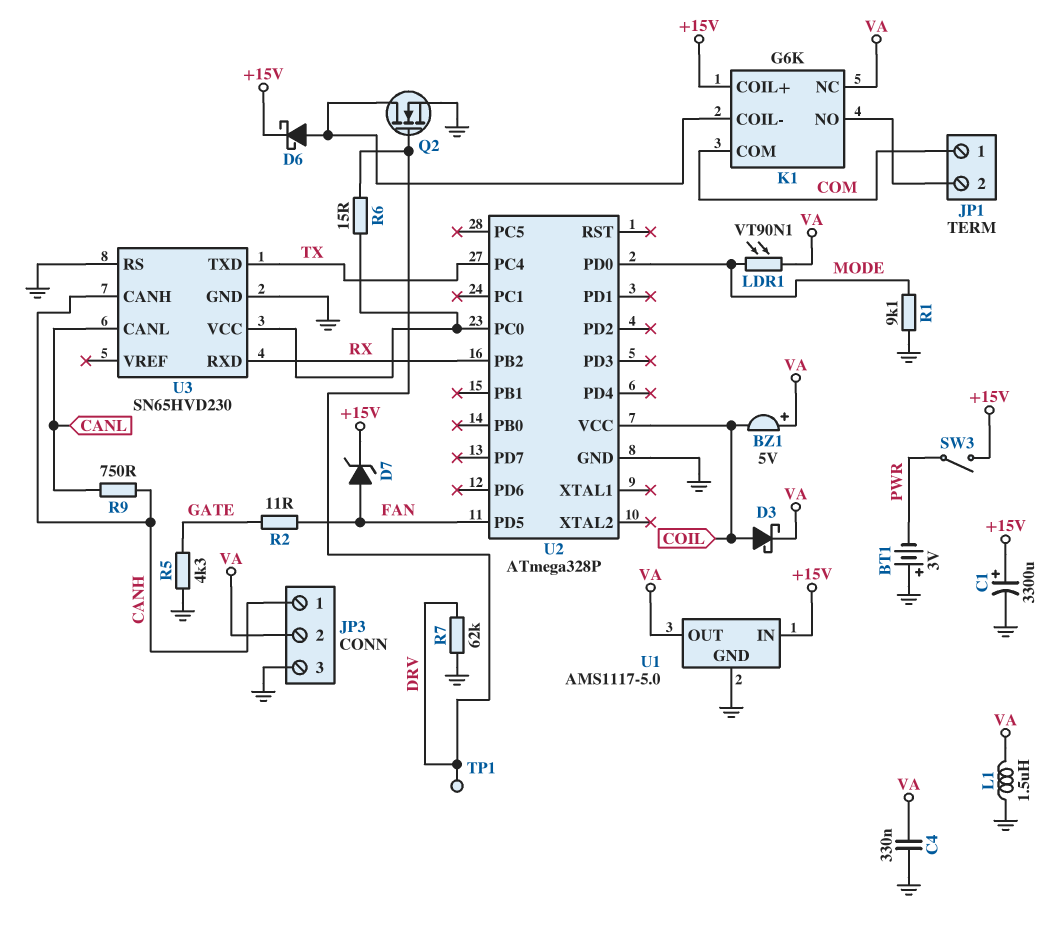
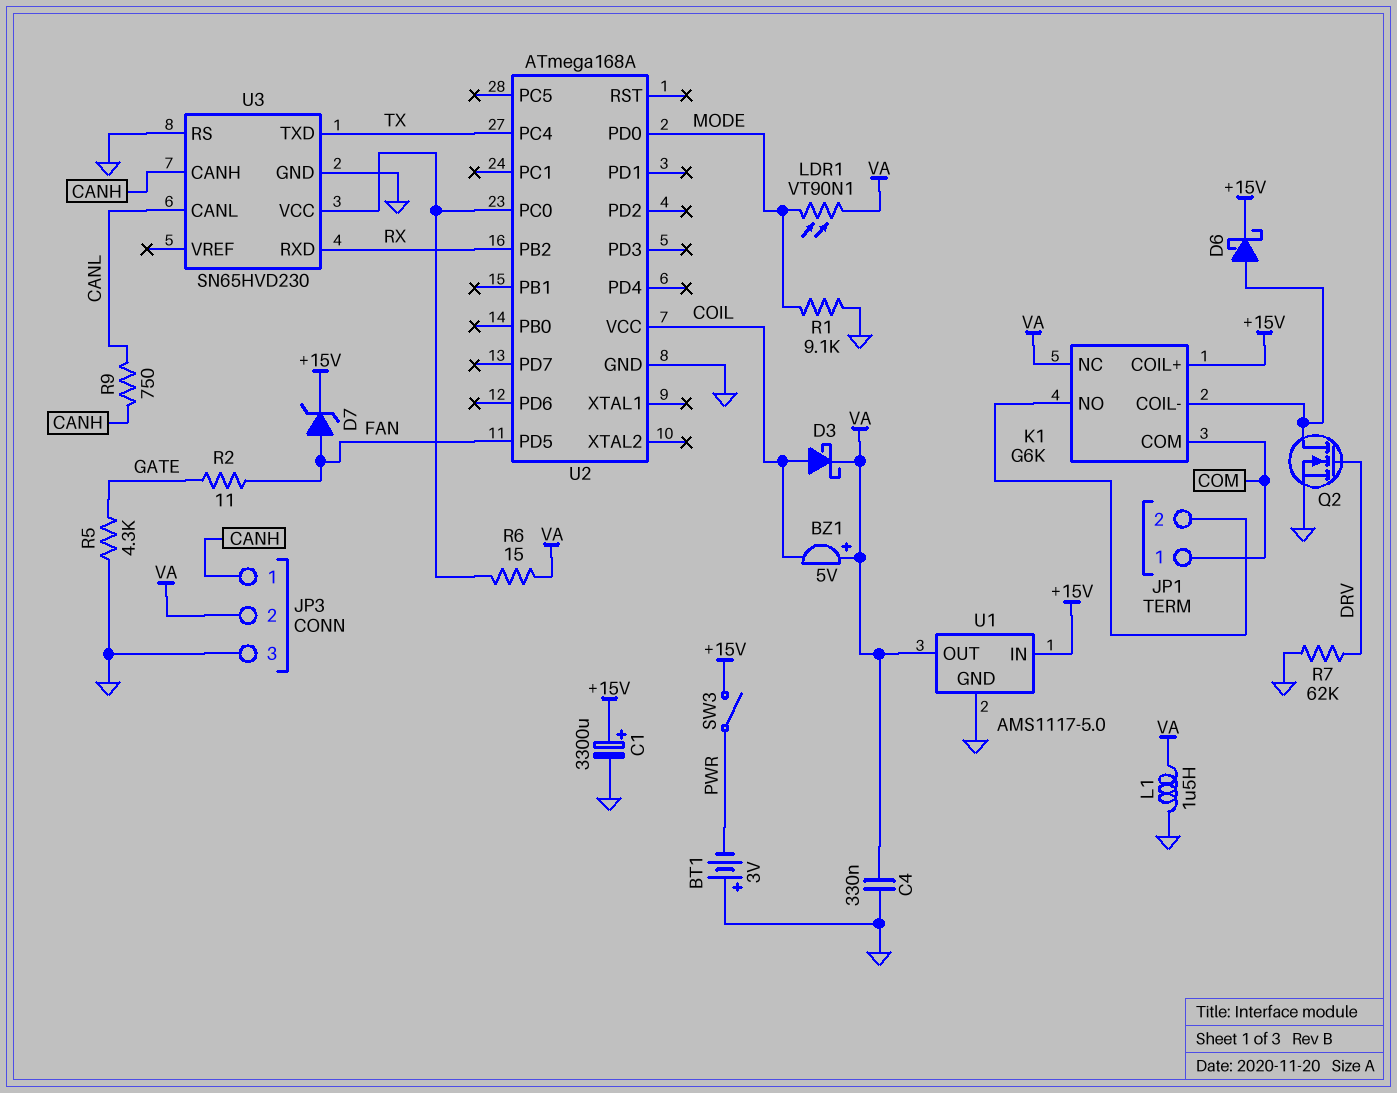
R6: 15 (DRV, U2/PC0) -> 15 (U2/PC0, VA)
TP1: test point (DRV) -> none
U2: ATmega328P -> ATmega168A

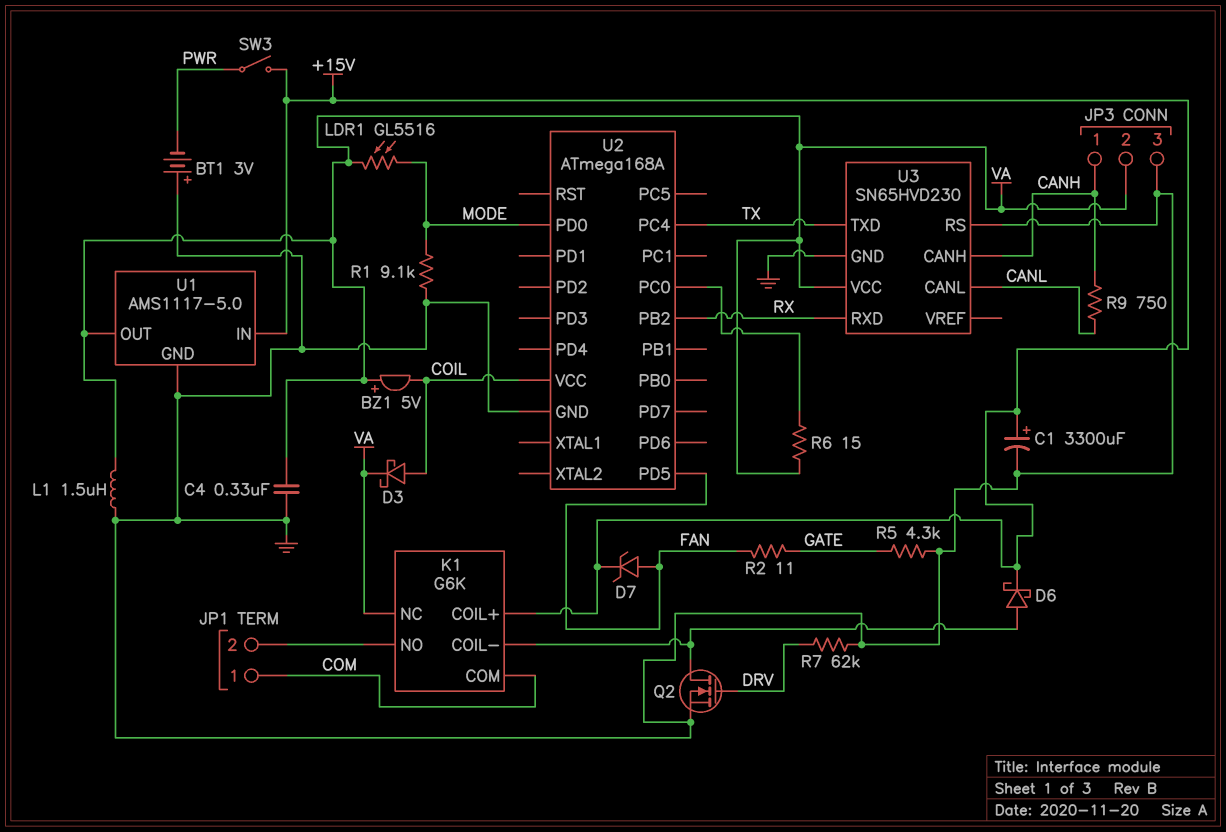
LDR1: VT90N1 (MODE, VA) -> GL5516 (MODE, VA)
U3 pin VCC: U2/PC0 -> VA

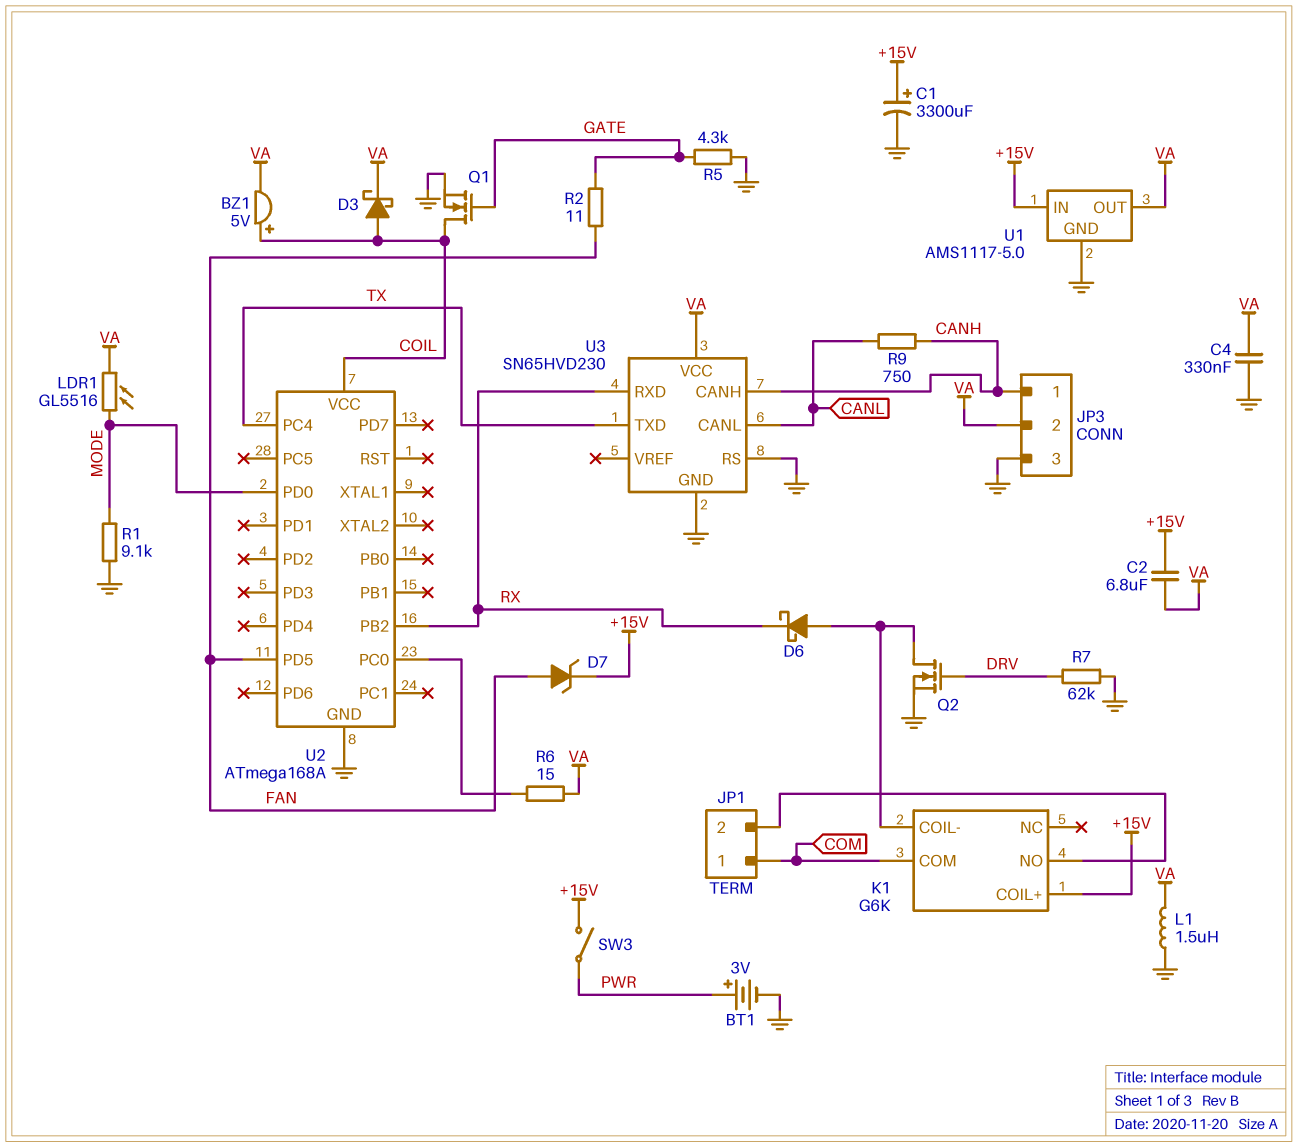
BT1: 3V (plus GND, minus PWR) -> 3V (plus PWR, minus GND)
BZ1: buzzer 5V (plus VA, minus COIL) -> buzzer 5V (plus COIL, minus VA)
C2: none -> 6.8uF (+15V, VA)
D6: schottky (A K1/COIL-, K +15V) -> schottky (A K1/COIL-, K RX)
K1 pin NC: VA -> none
Q1: none -> NMOS (G GATE, D COIL, S GND)

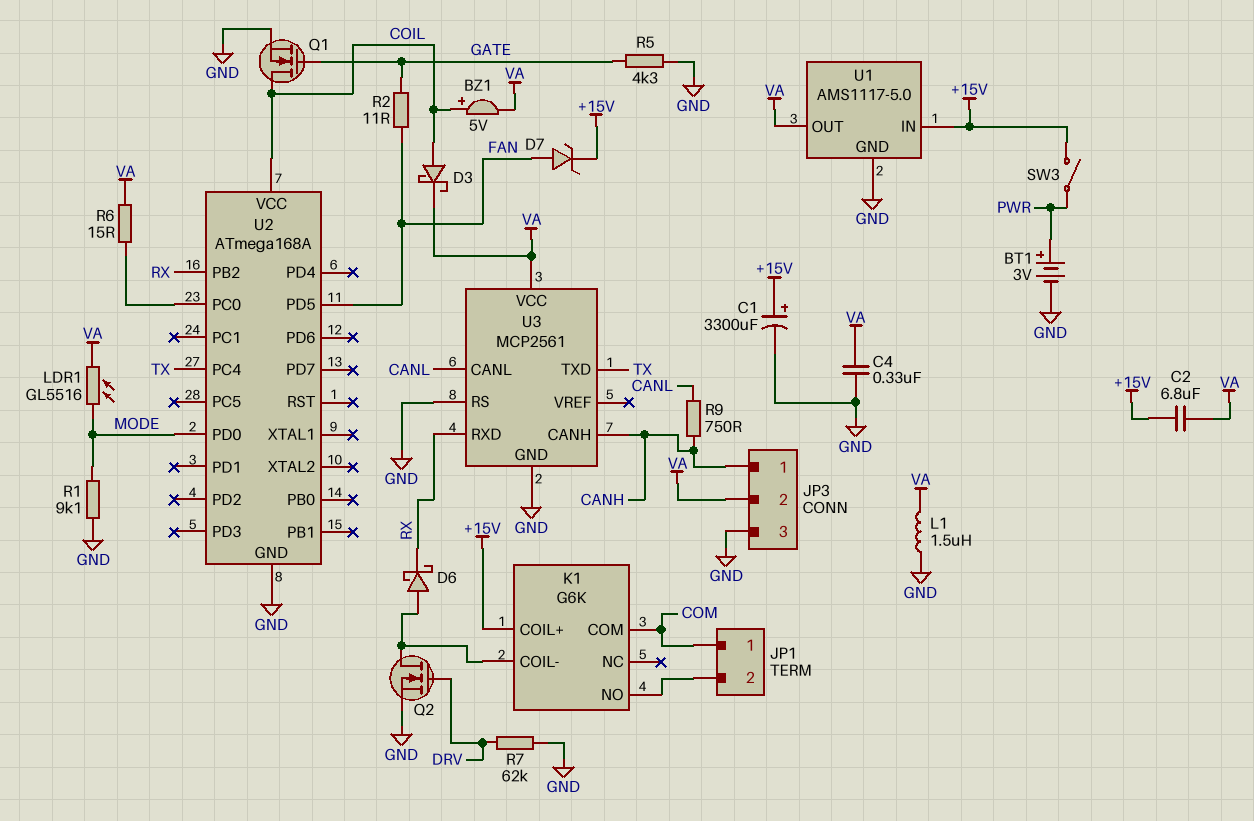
U3: SN65HVD230 -> MCP2561

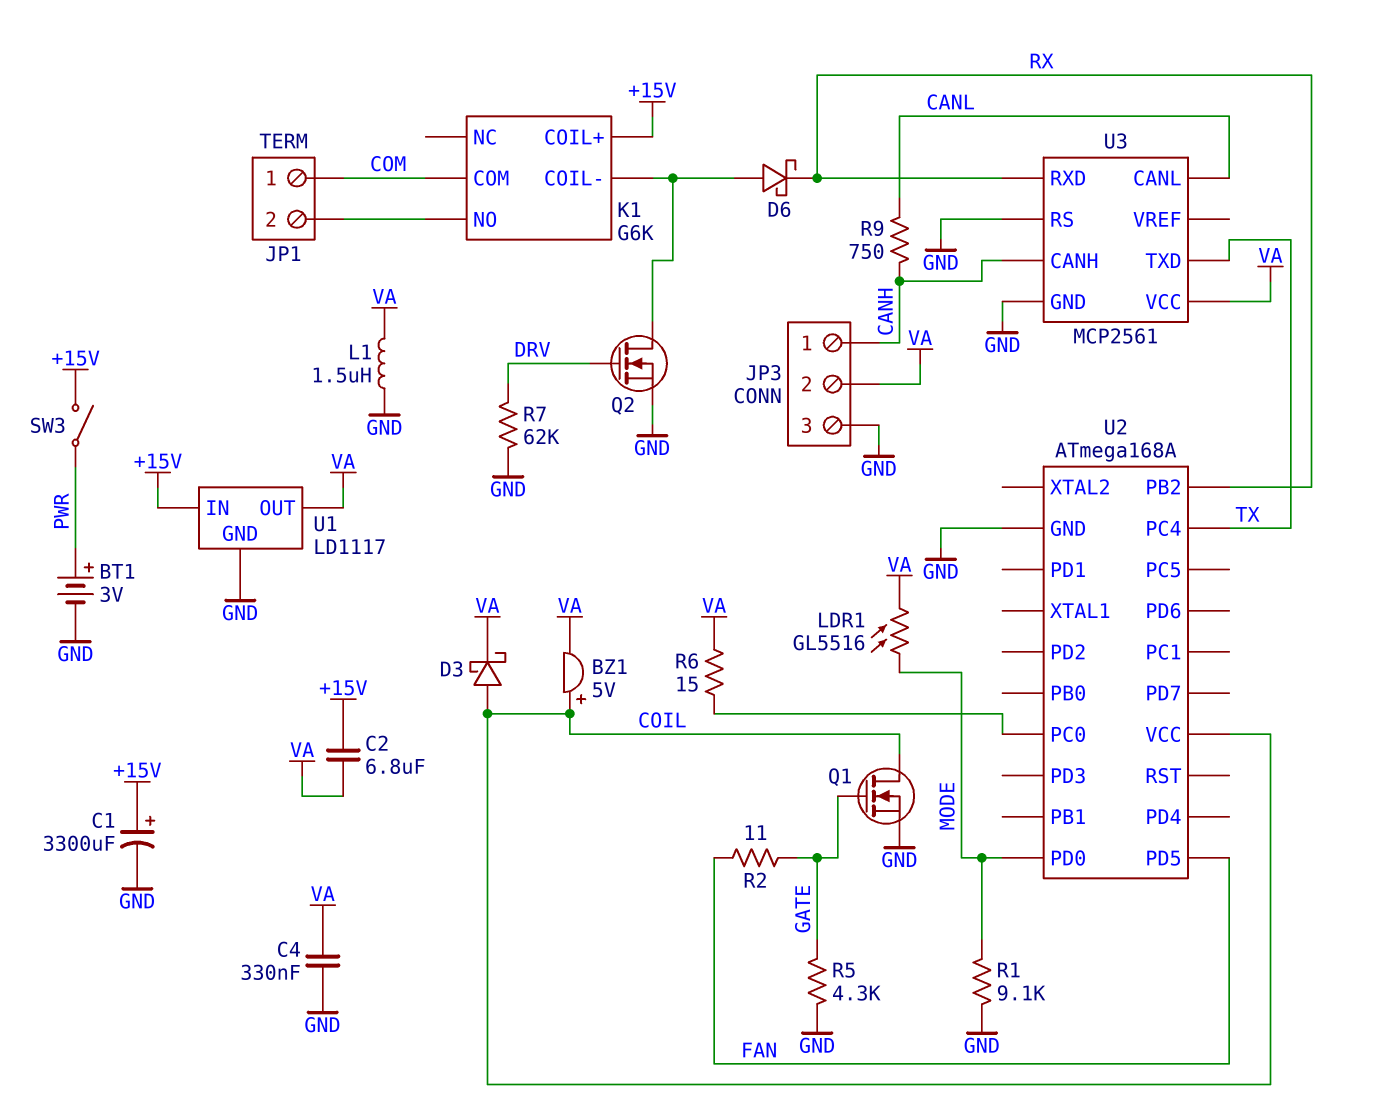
D7: zener (A FAN, K +15V) -> none
U1: AMS1117-5.0 -> LD1117

